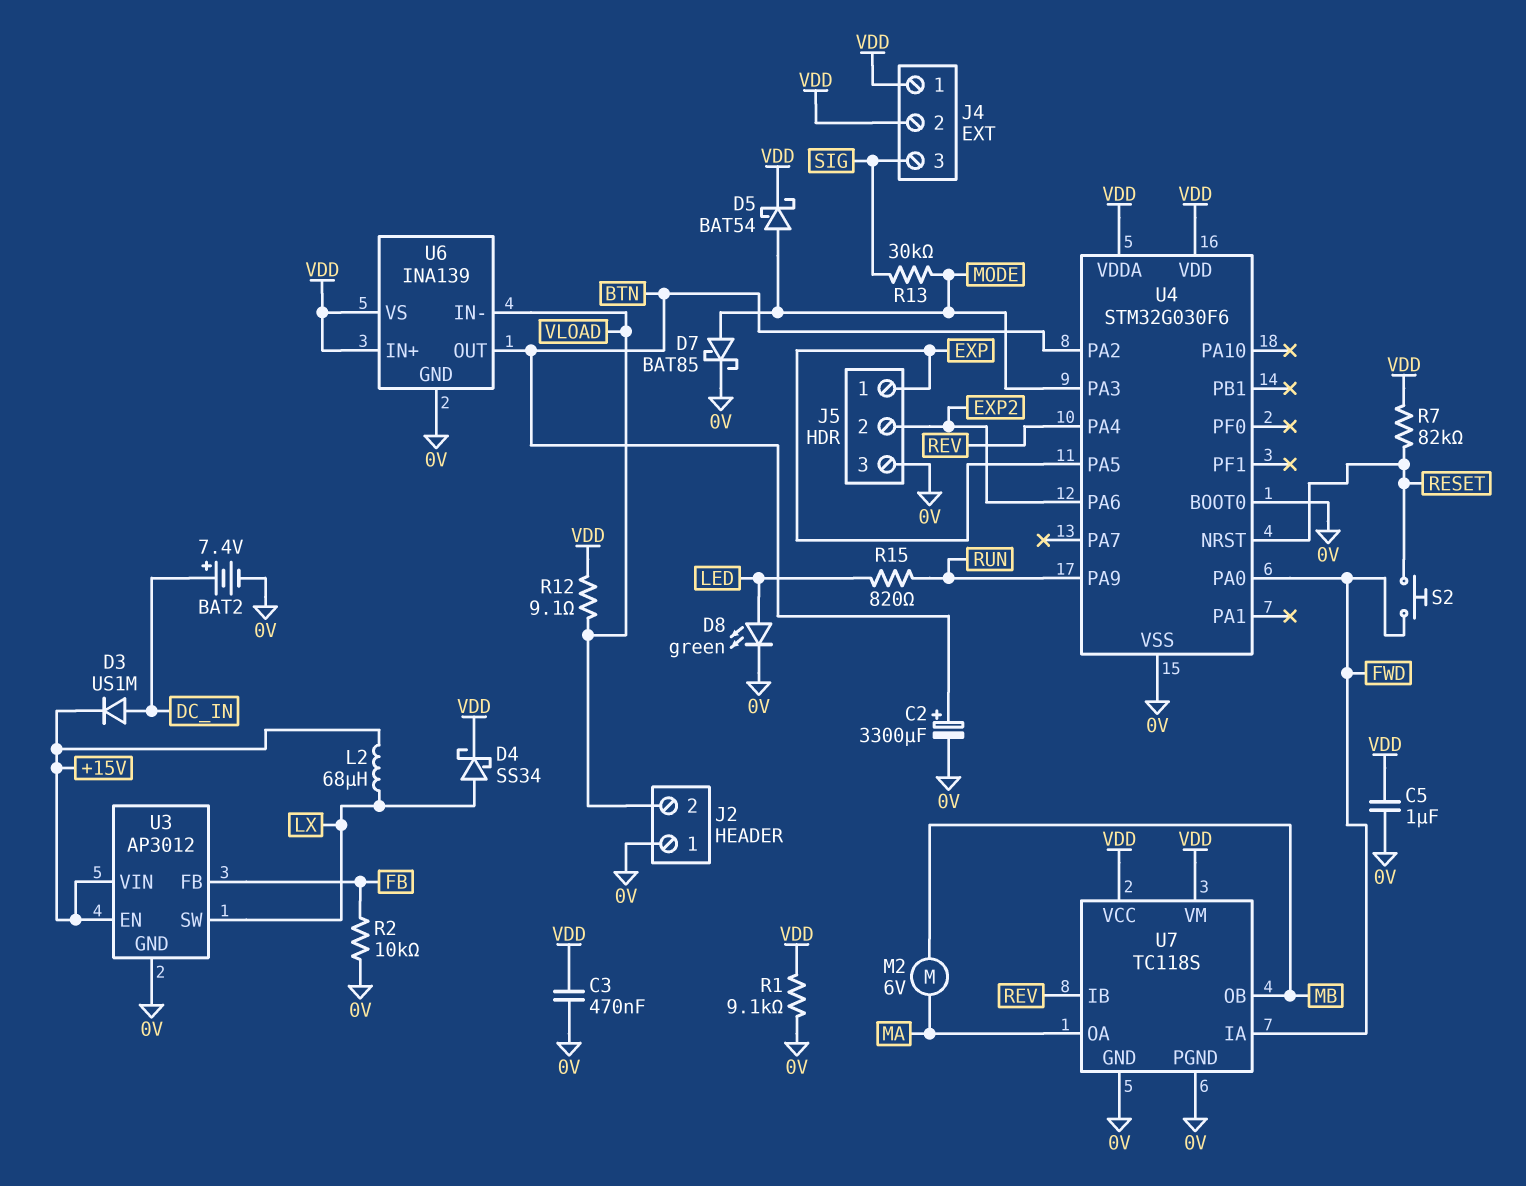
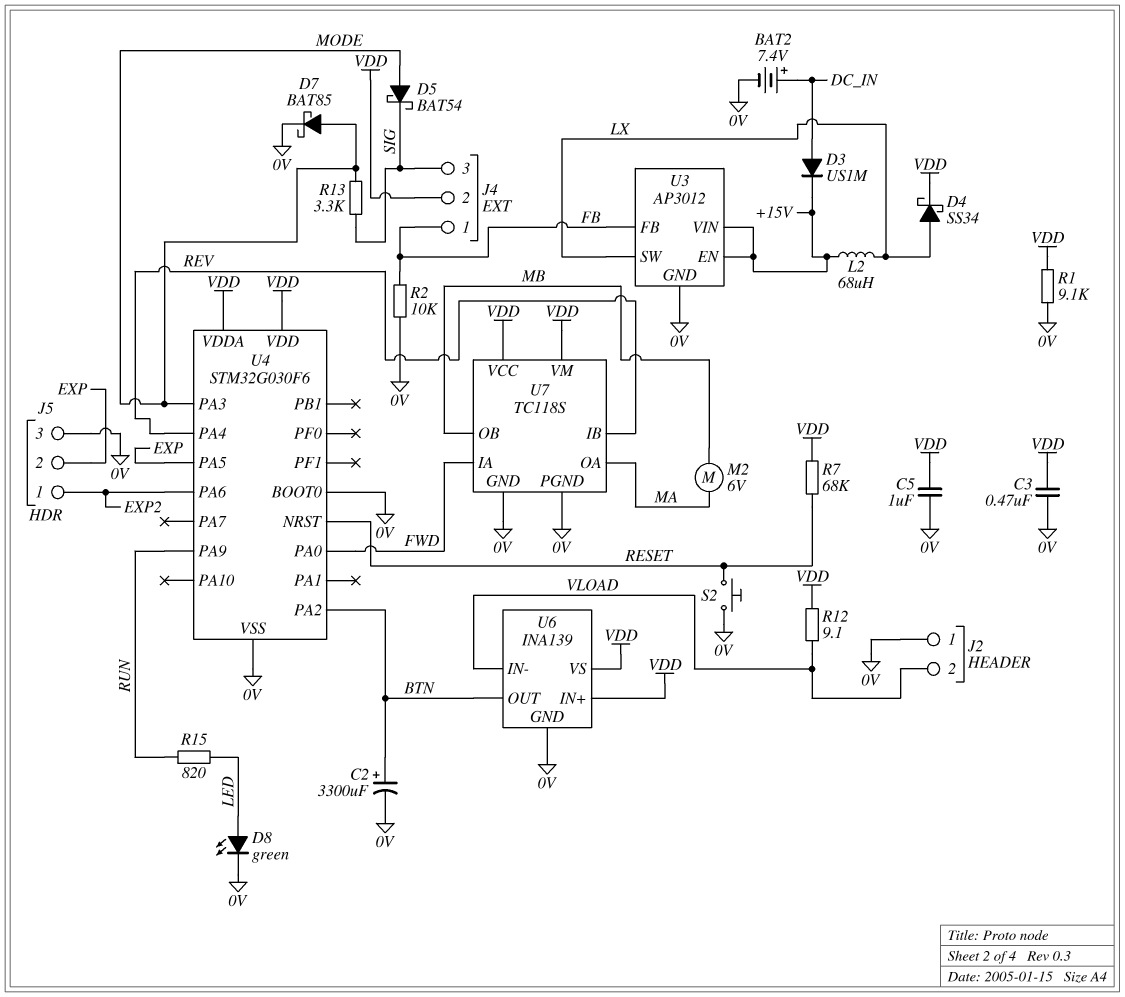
D5: schottky BAT54 (A MODE, K VDD) -> schottky BAT54 (A MODE, K SIG)
J4 pin 1: VDD -> FB
J5 pin 1: EXP -> EXP2
J5 pin 2: EXP2 -> EXP
R7: 82k (RESET, VDD) -> 68k (RESET, VDD)
R13: 30k (MODE, SIG) -> 3.3k (MODE, SIG)
S2: button (FWD, RESET) -> button (0V, RESET)

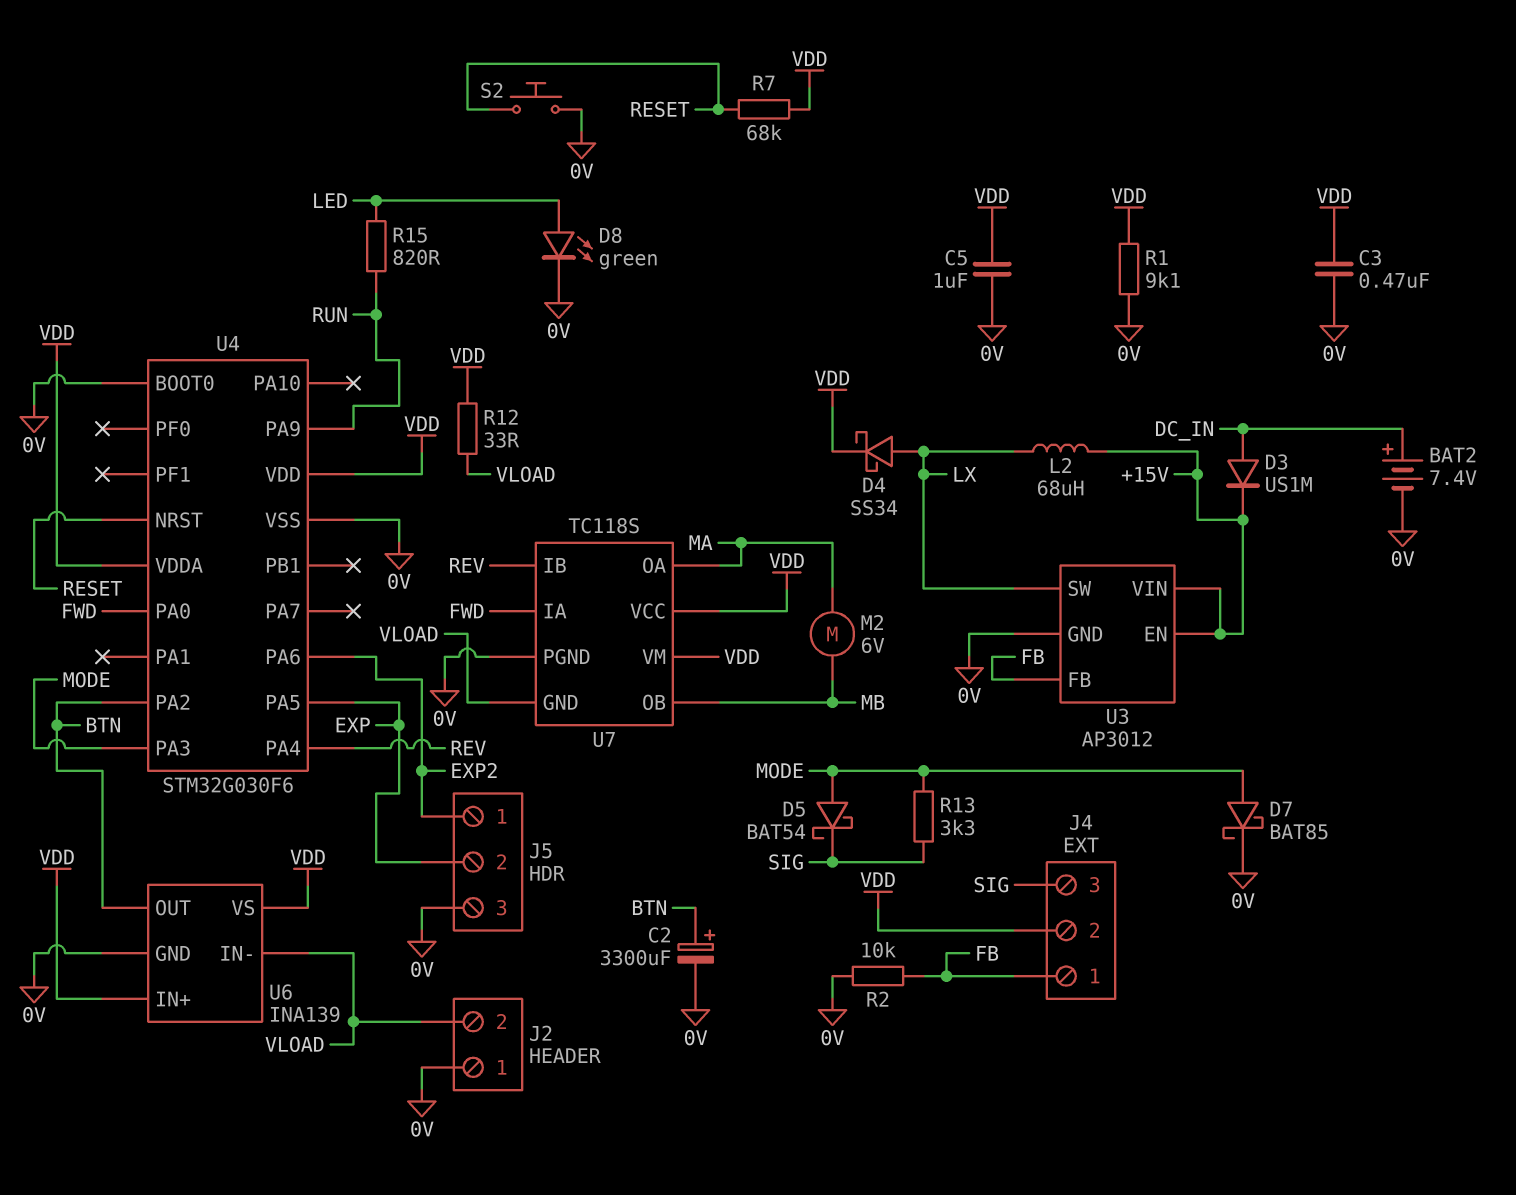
R12: 9.1 (VDD, VLOAD) -> 33 (VDD, VLOAD)
U7 pin GND: 0V -> VLOAD

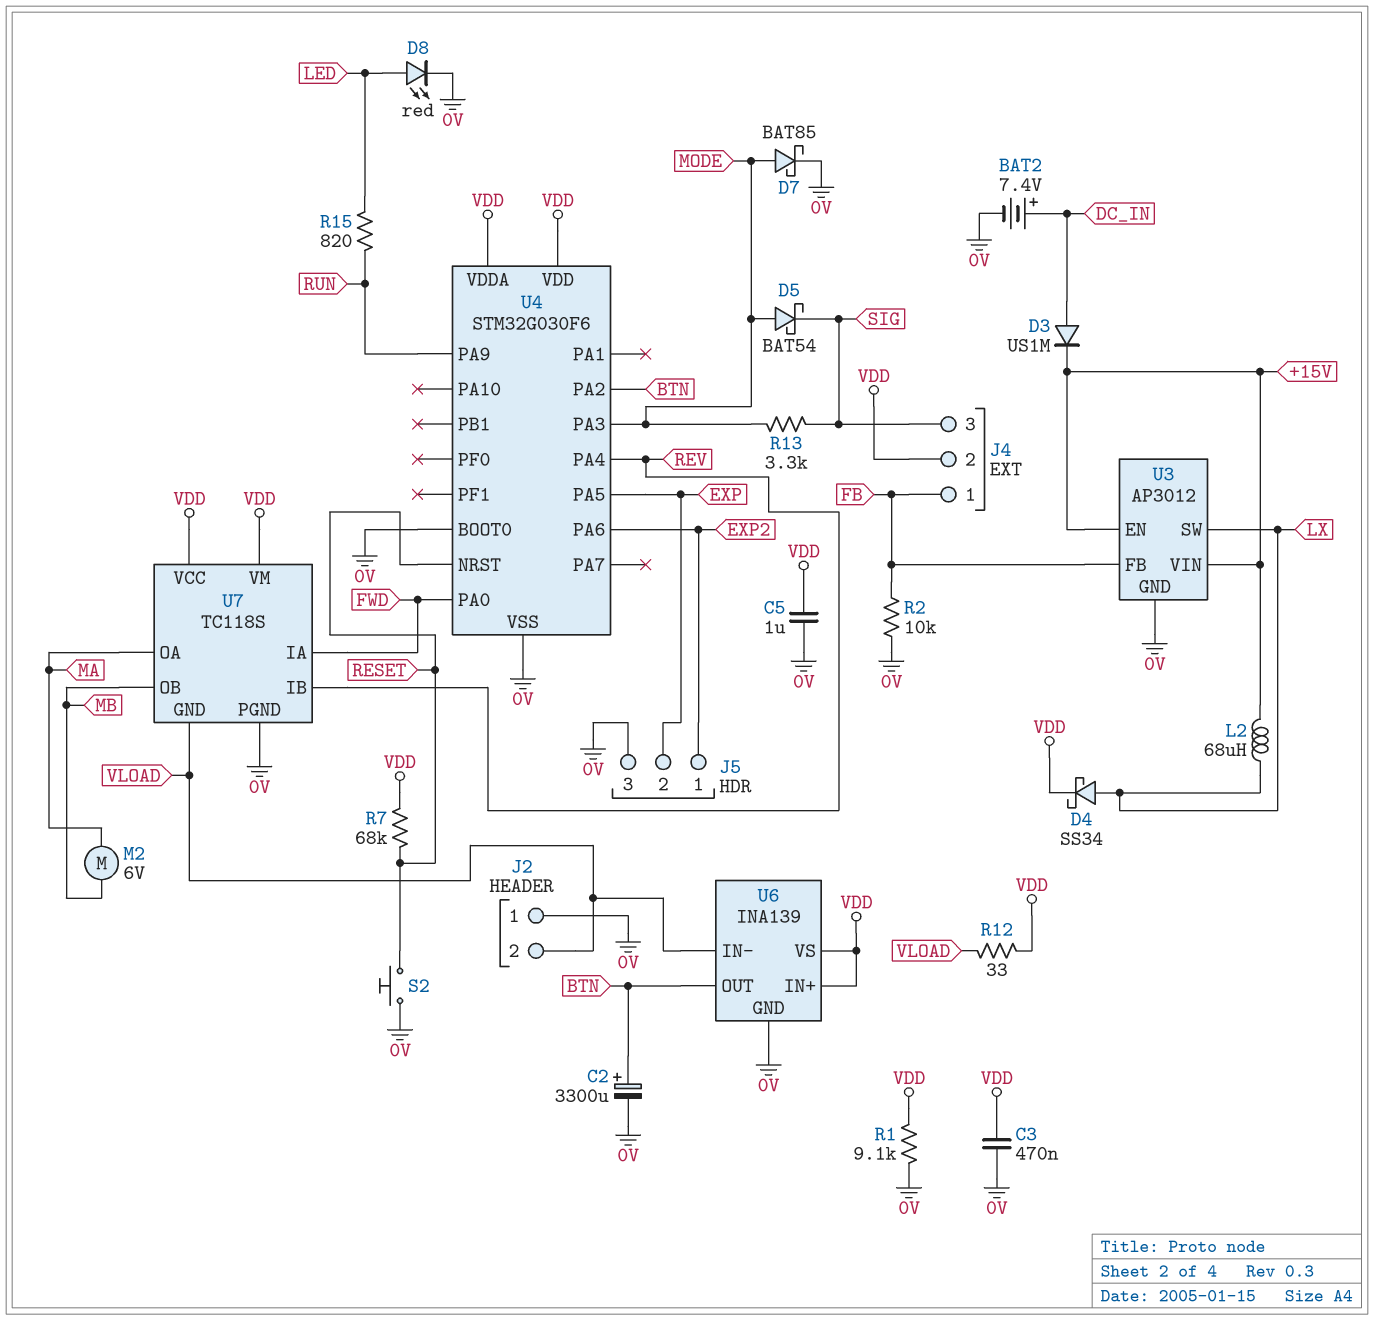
D8: LED green (A LED, K 0V) -> LED red (A LED, K 0V)

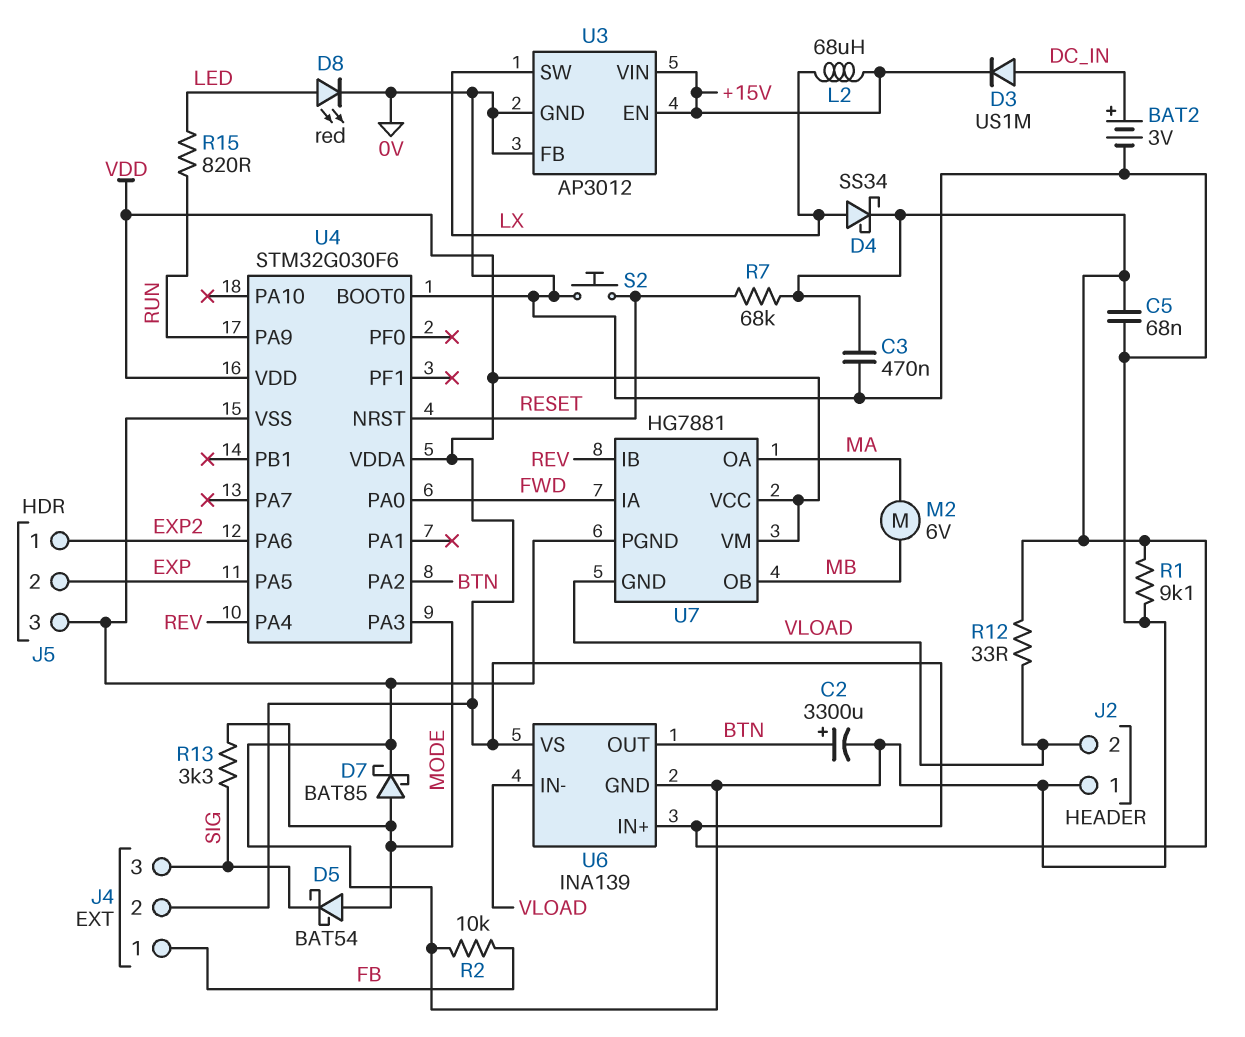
BAT2: 7.4V (plus DC_IN, minus 0V) -> 3V (plus DC_IN, minus 0V)
C5: 1uF (0V, VDD) -> 68nF (0V, VDD)
U3 pin FB: FB -> 0V
U7: TC118S -> HG7881

